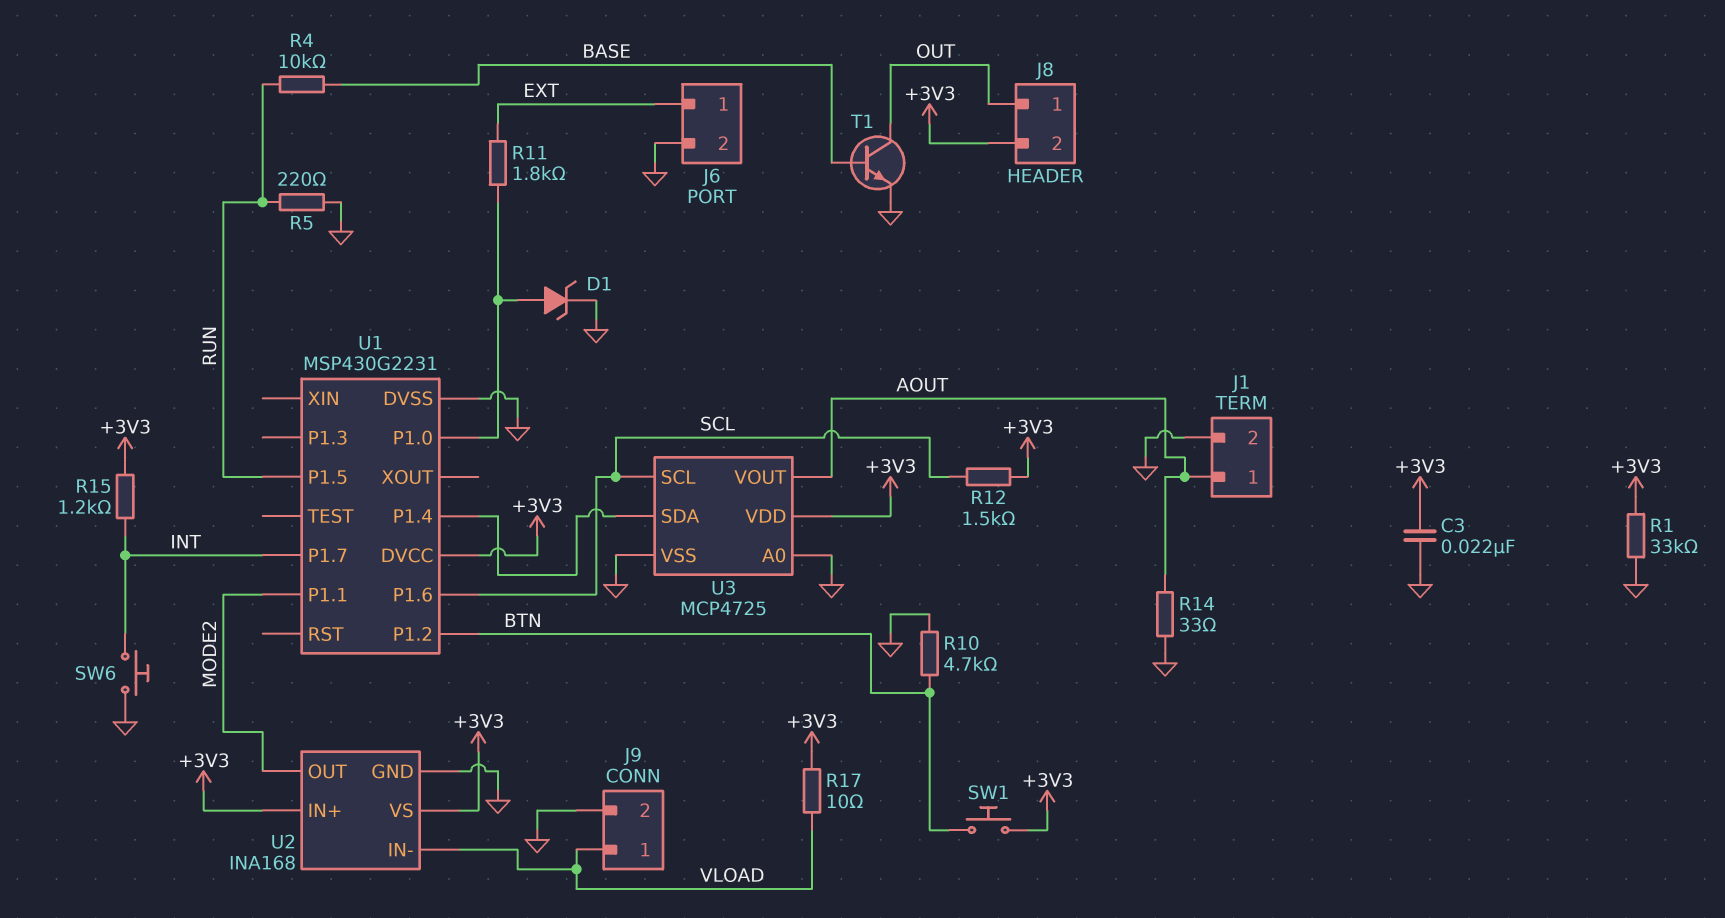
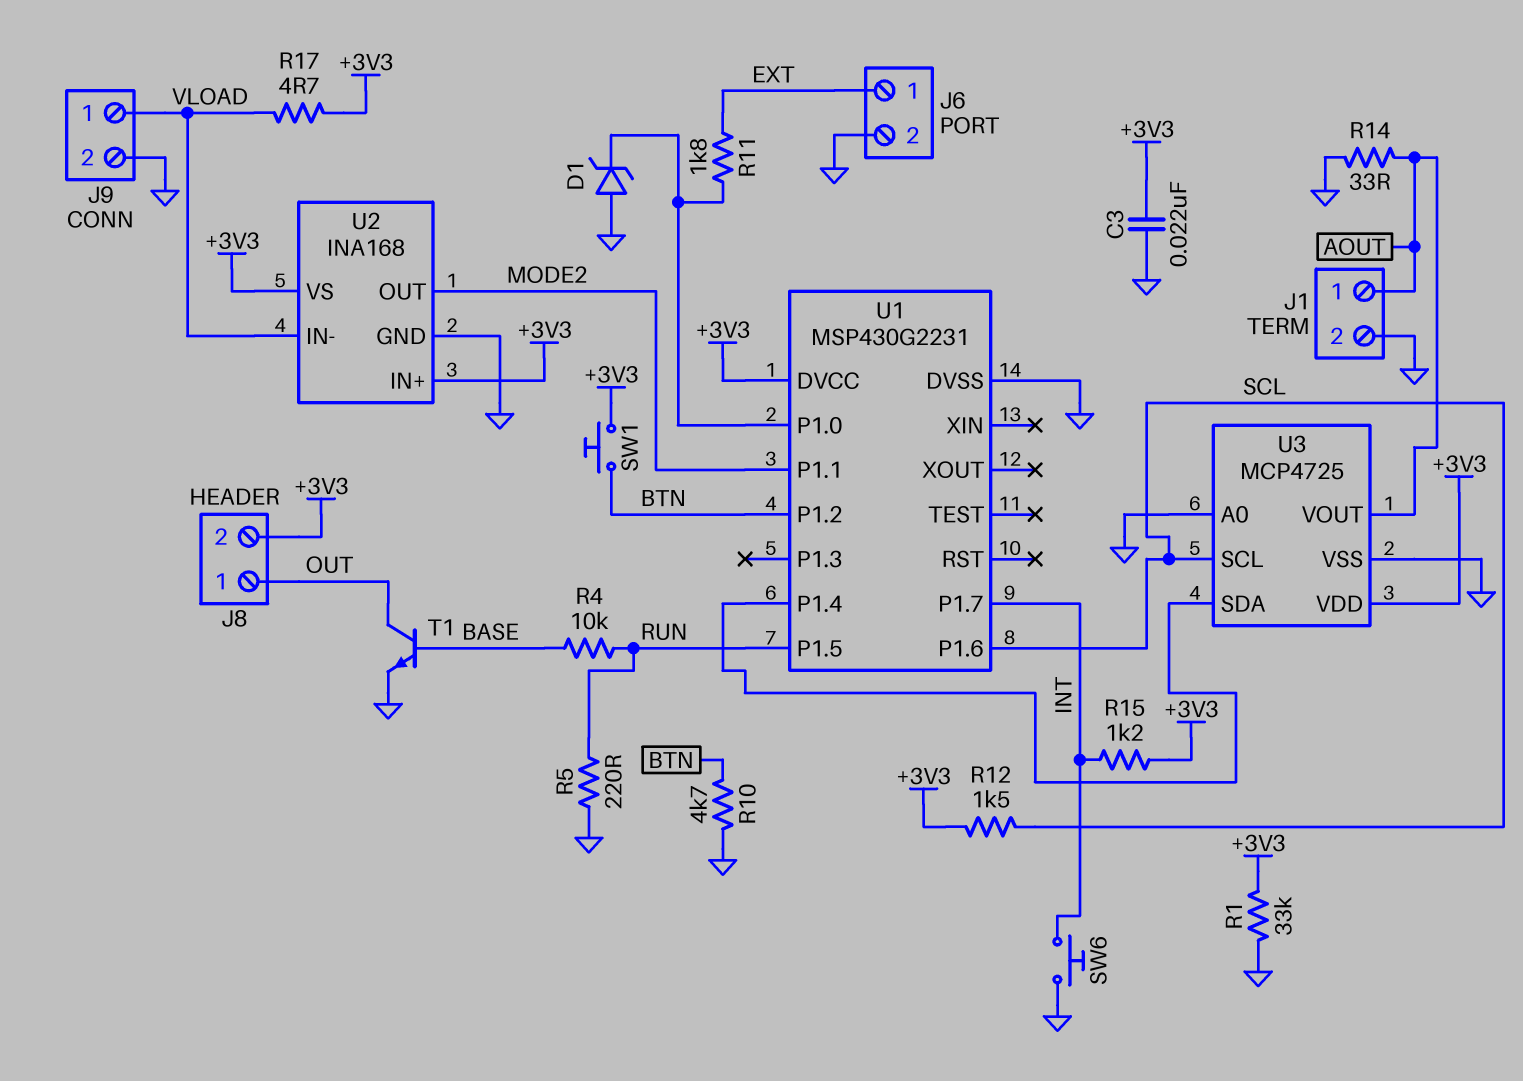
D1: zener (A U1/P1.0, K GND) -> zener (A GND, K U1/P1.0)
R17: 10 (+3V3, VLOAD) -> 4.7 (+3V3, VLOAD)

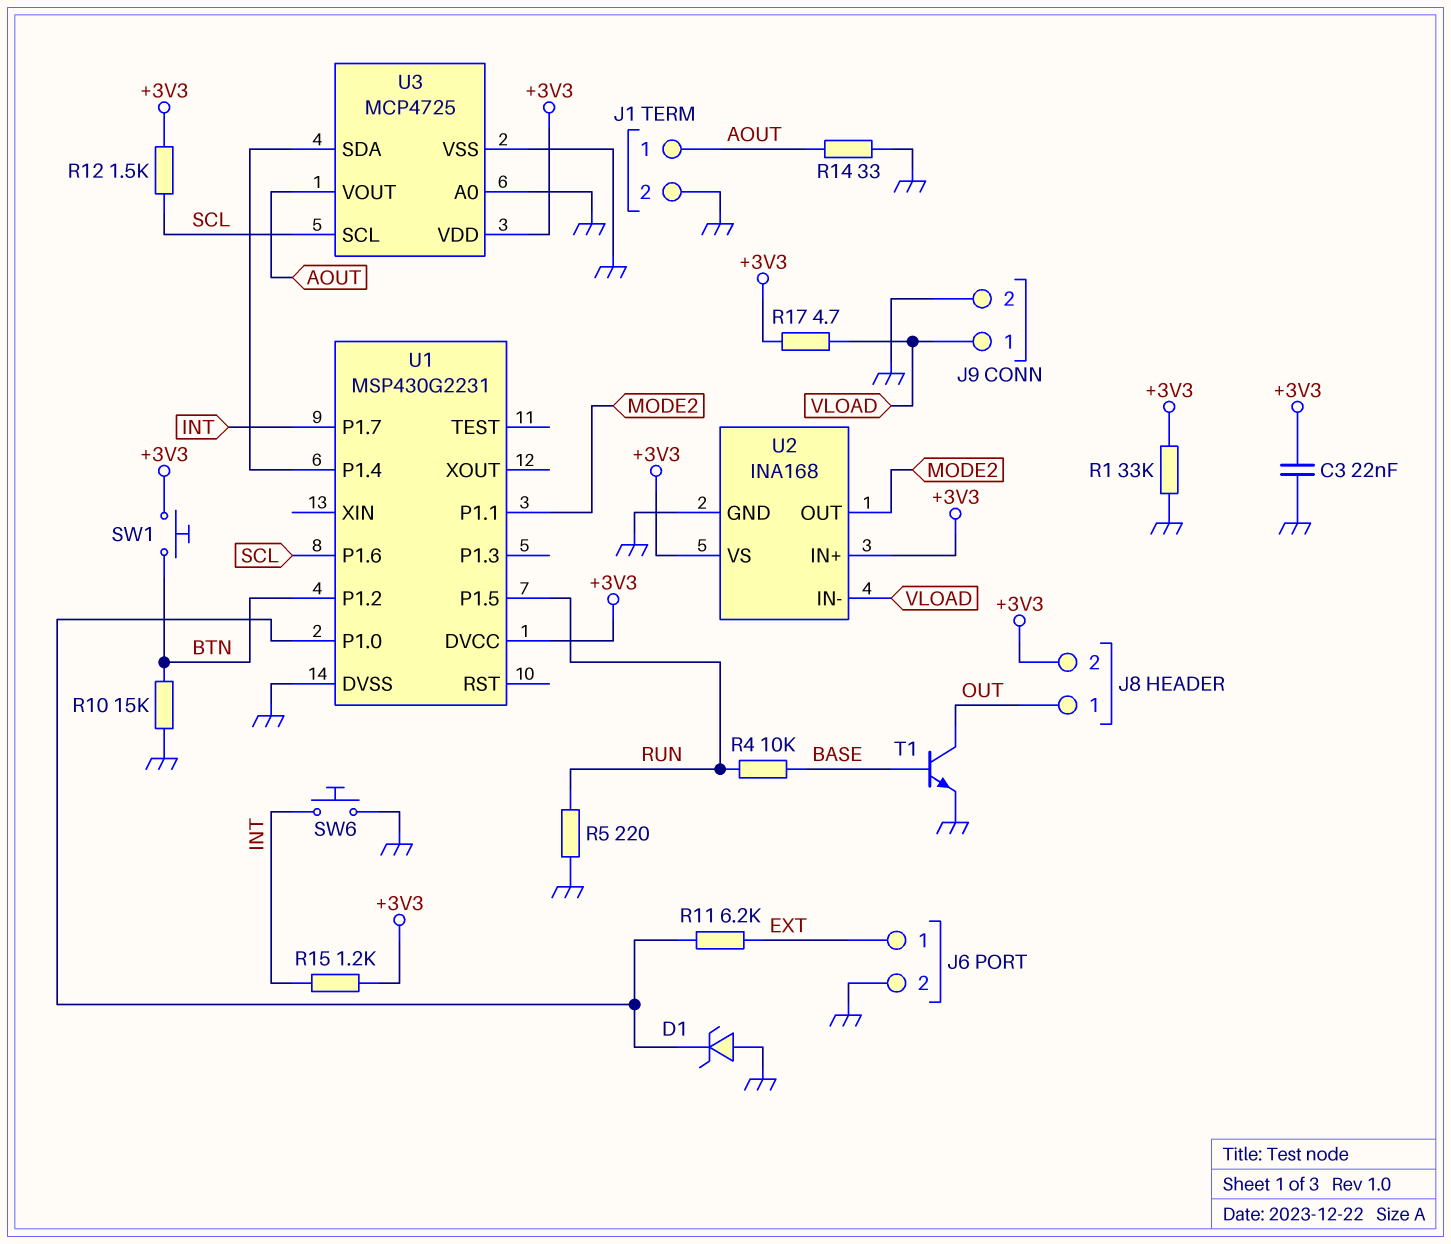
R10: 4.7k (BTN, GND) -> 15k (BTN, GND)
R11: 1.8k (EXT, U1/P1.0) -> 6.2k (EXT, U1/P1.0)

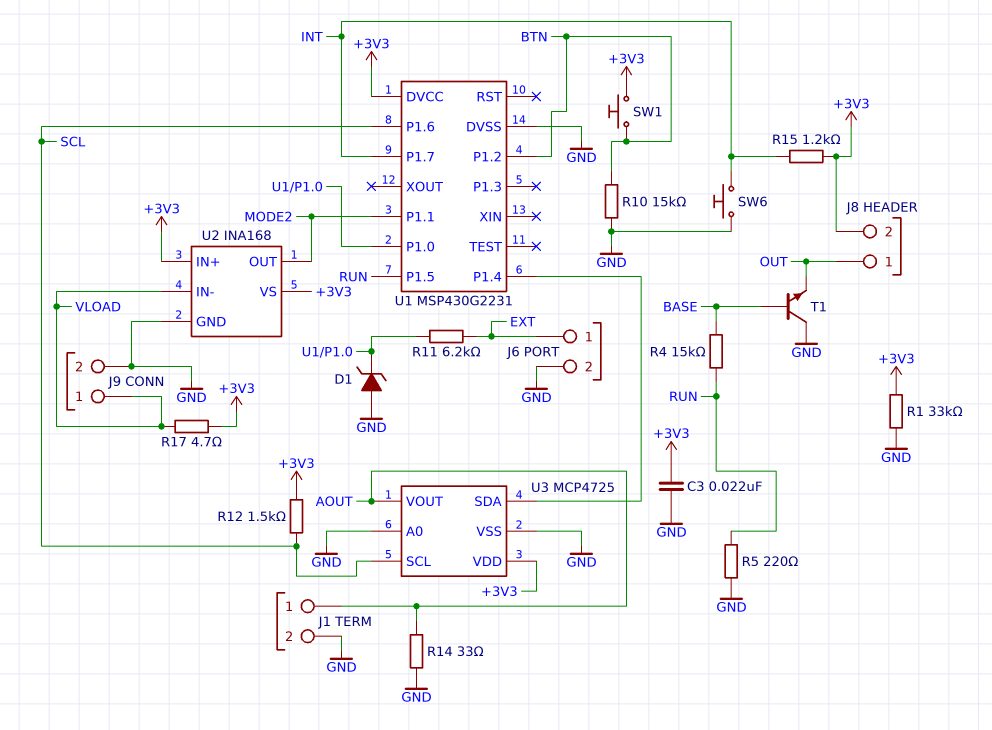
R4: 10k (BASE, RUN) -> 15k (BASE, RUN)
T1: NPN (B BASE, C OUT, E GND) -> NPN (B BASE, C GND, E OUT)

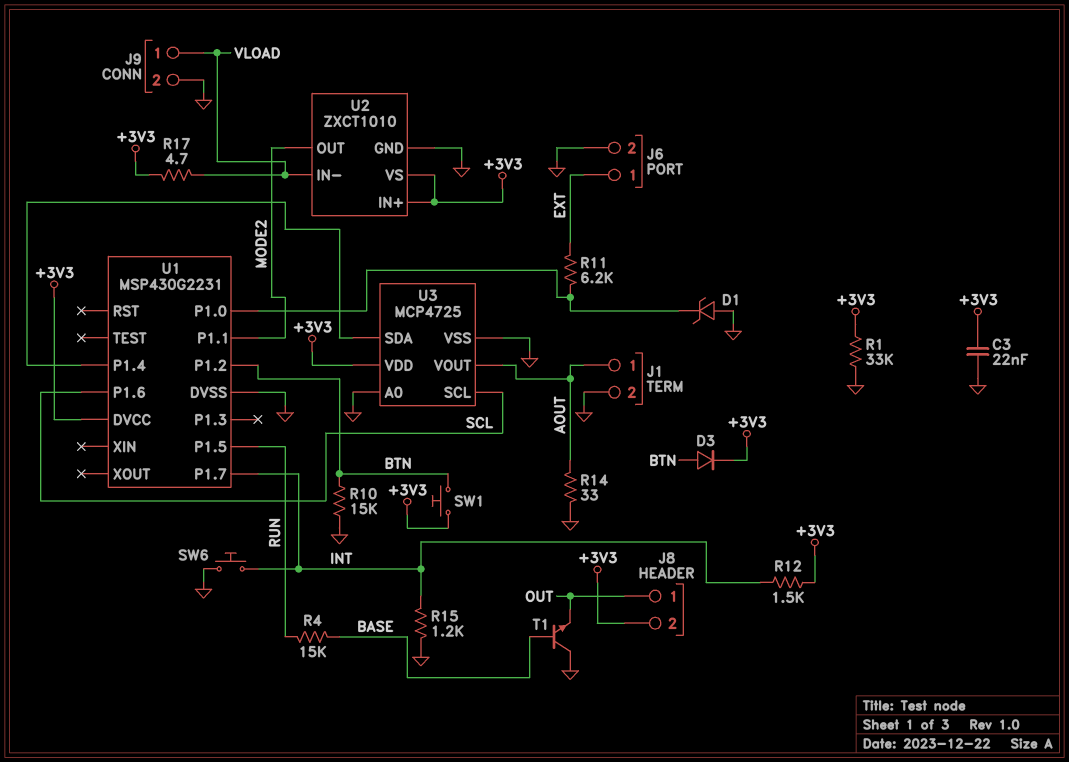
D3: none -> diode (A BTN, K +3V3)
R5: 220 (GND, RUN) -> none
R12: 1.5k (+3V3, SCL) -> 1.5k (+3V3, INT)
R15: 1.2k (+3V3, INT) -> 1.2k (GND, INT)
U2: INA168 -> ZXCT1010

